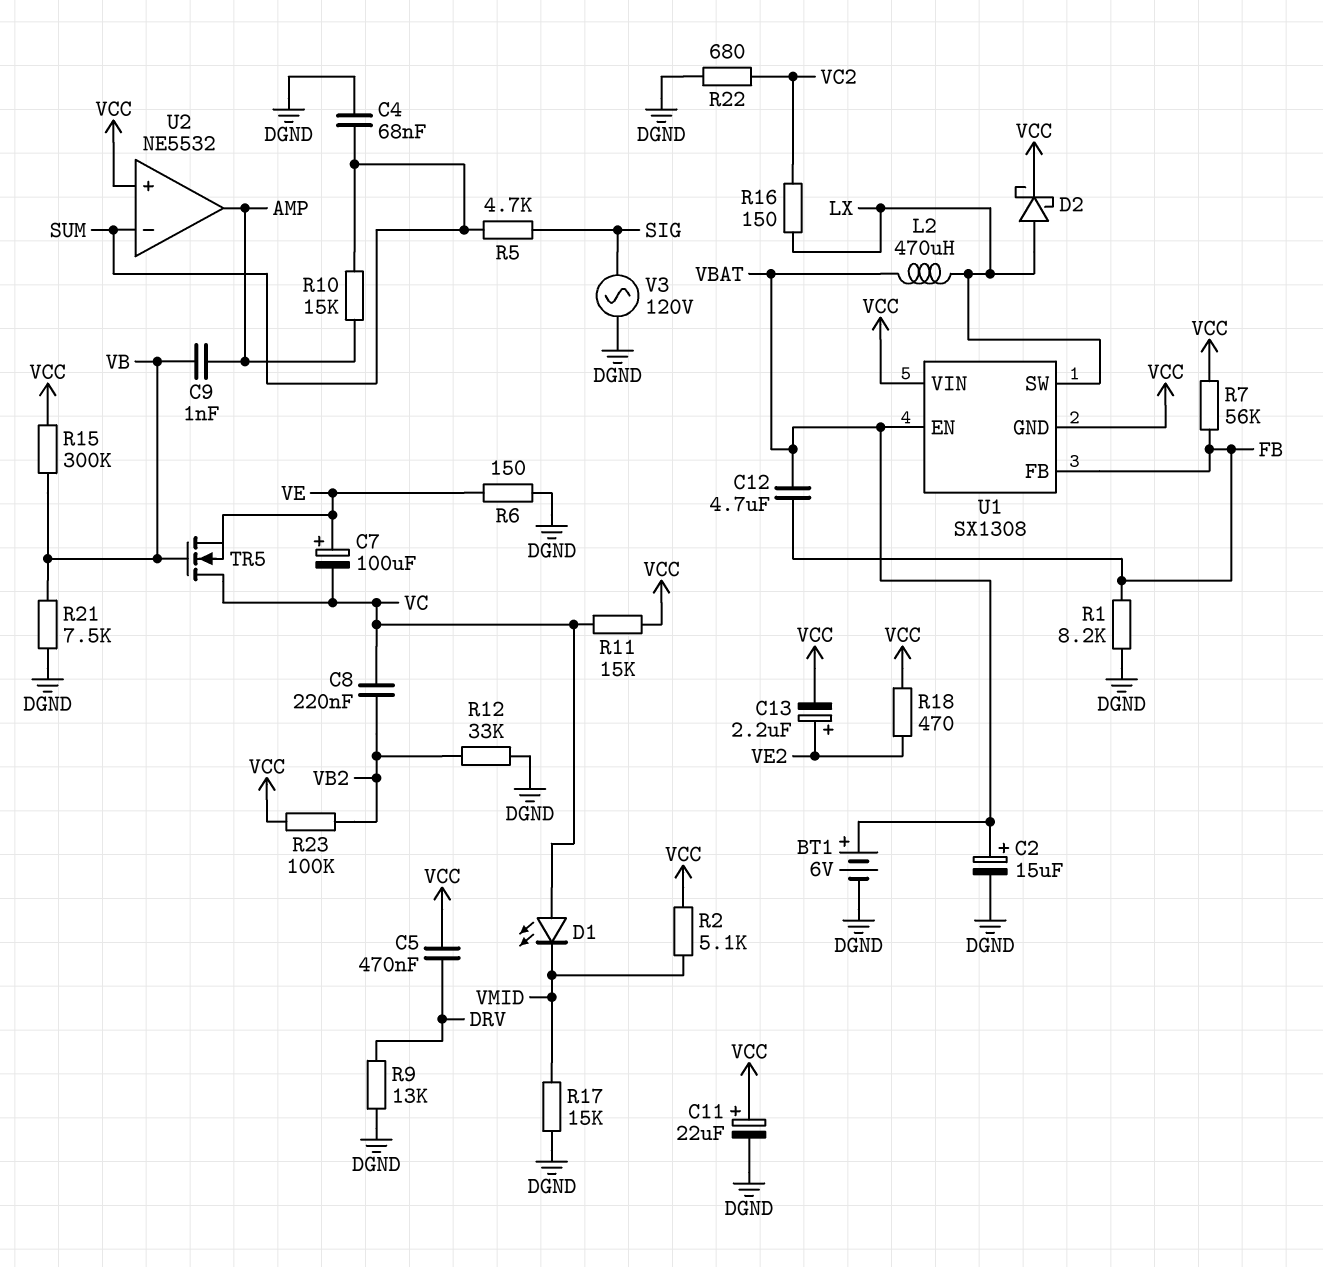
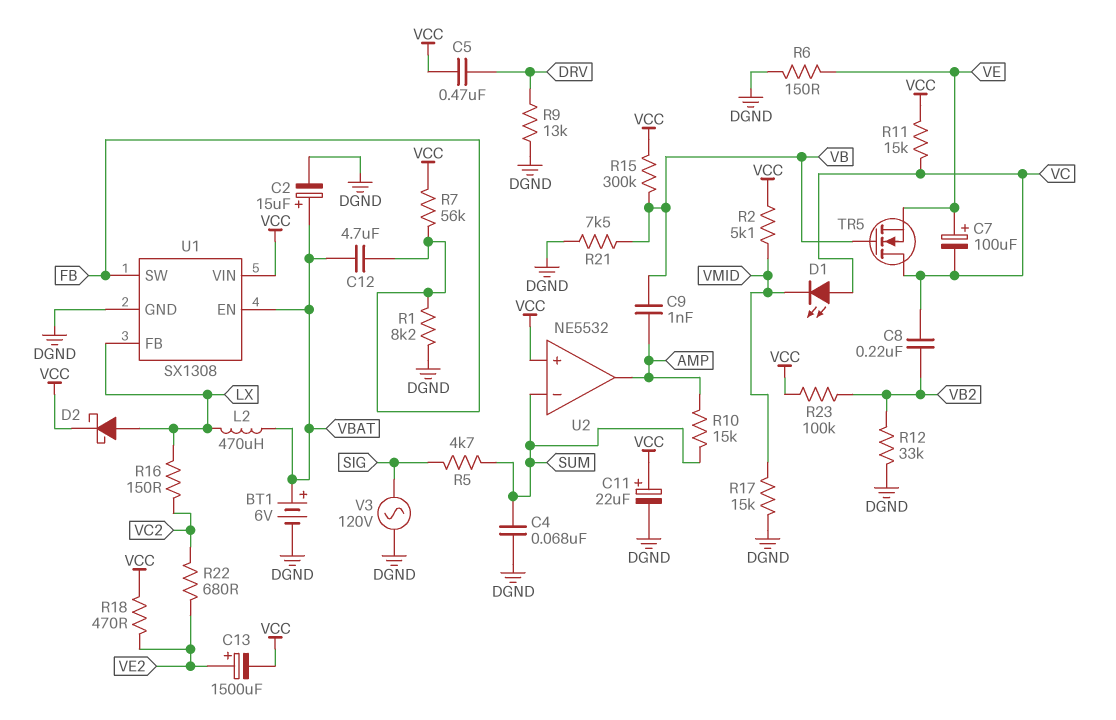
C13: 2.2uF (plus VE2, minus VCC) -> 1500uF (plus VE2, minus VCC)
R22: 680 (DGND, VC2) -> 680 (VC2, VE2)
U1 pin FB: FB -> LX
U1 pin GND: VCC -> DGND
U1 pin SW: LX -> FB

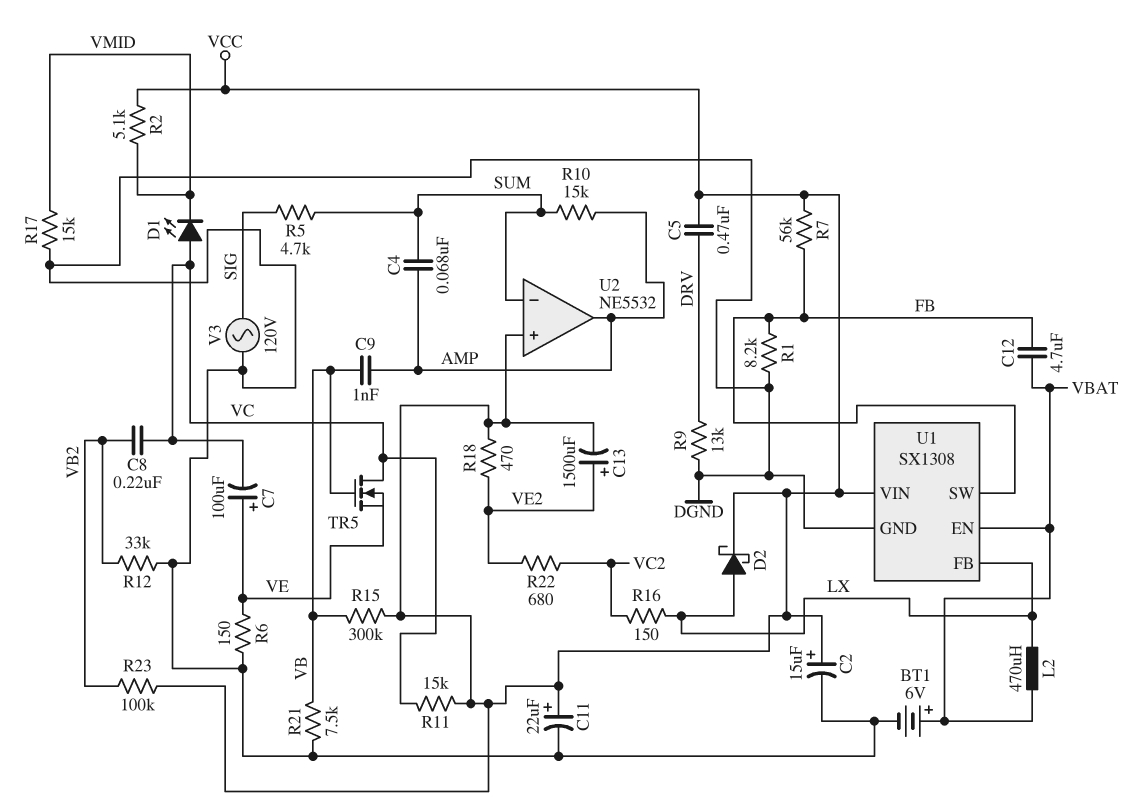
C2: 15uF (plus VBAT, minus DGND) -> 15uF (plus VCC, minus DGND)
C4: 68nF (DGND, SUM) -> 68nF (AMP, SUM)

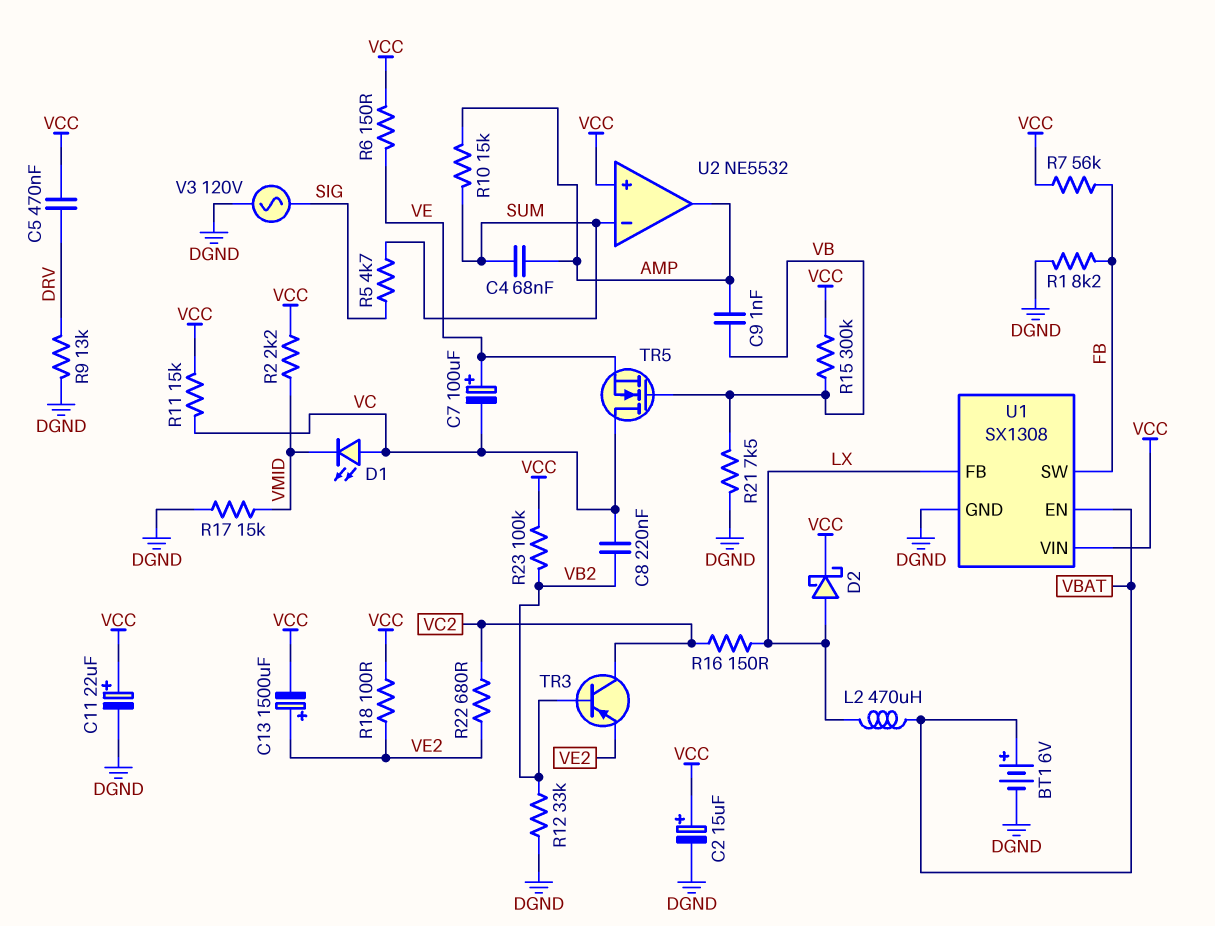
C12: 4.7uF (FB, VBAT) -> none
R2: 5.1k (VCC, VMID) -> 2.2k (VCC, VMID)
R6: 150 (DGND, VE) -> 150 (VCC, VE)
R18: 470 (VCC, VE2) -> 100 (VCC, VE2)
TR3: none -> PNP (B VB2, C VC2, E VE2)

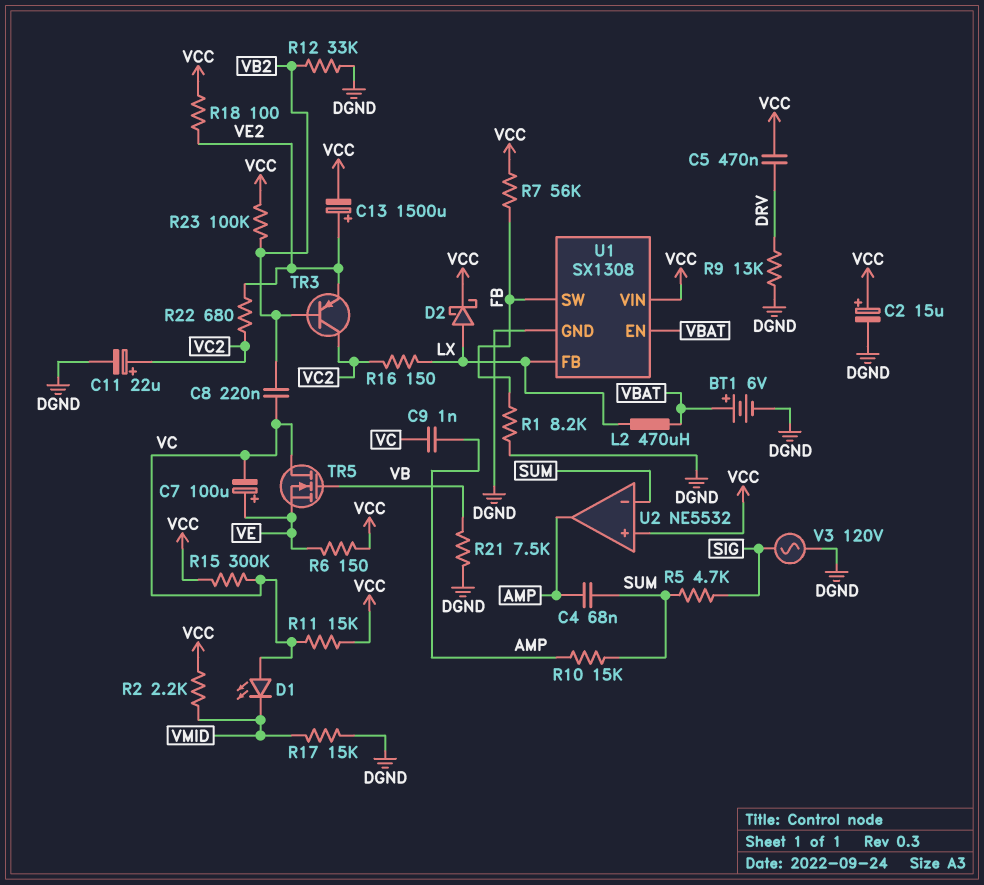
C9: 1nF (AMP, VB) -> 1nF (AMP, VC)
C11: 22uF (plus VCC, minus DGND) -> 22uF (plus VC2, minus DGND)
R15: 300k (VB, VCC) -> 300k (VC, VCC)

